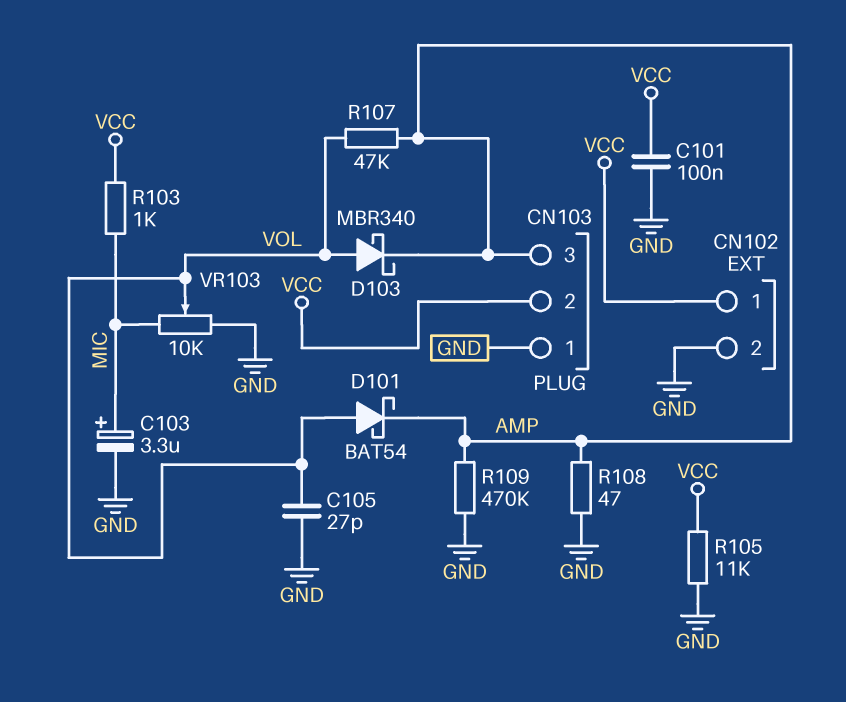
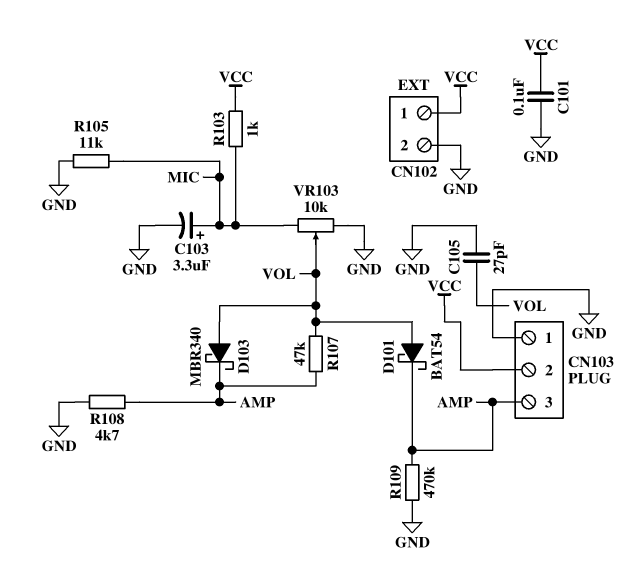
R105: 11k (GND, VCC) -> 11k (GND, MIC)
R108: 47 (AMP, GND) -> 4.7k (AMP, GND)

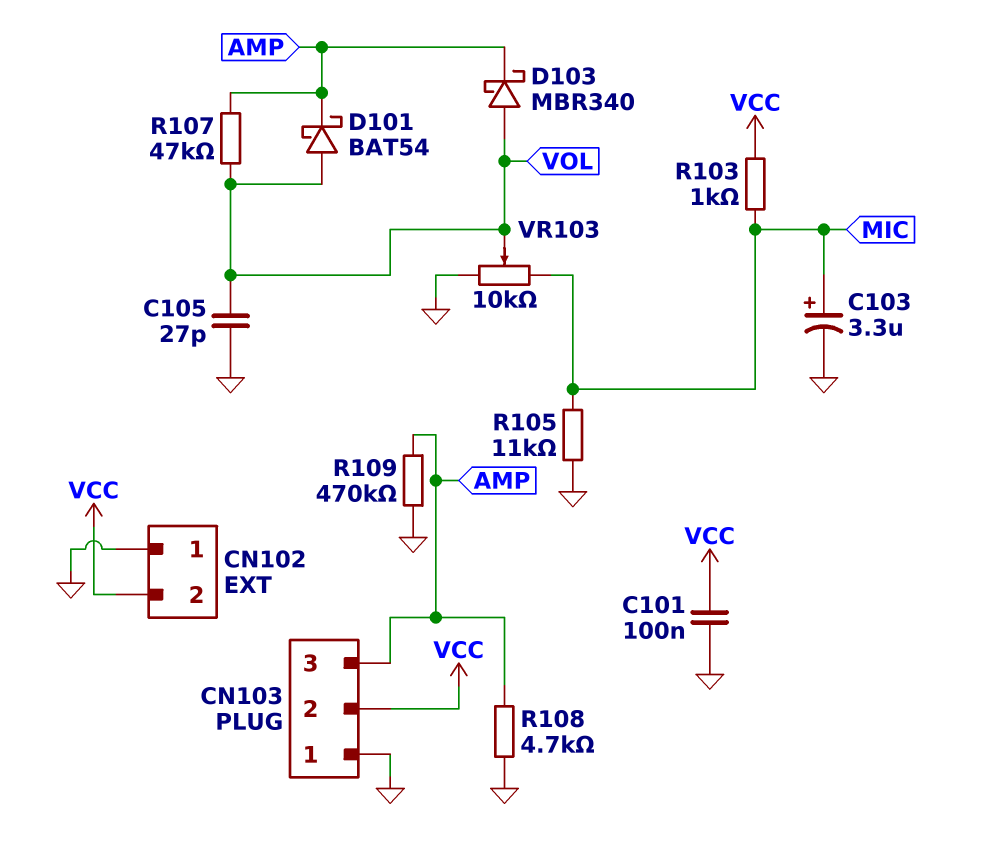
CN102 pin 1: VCC -> GND
CN102 pin 2: GND -> VCC

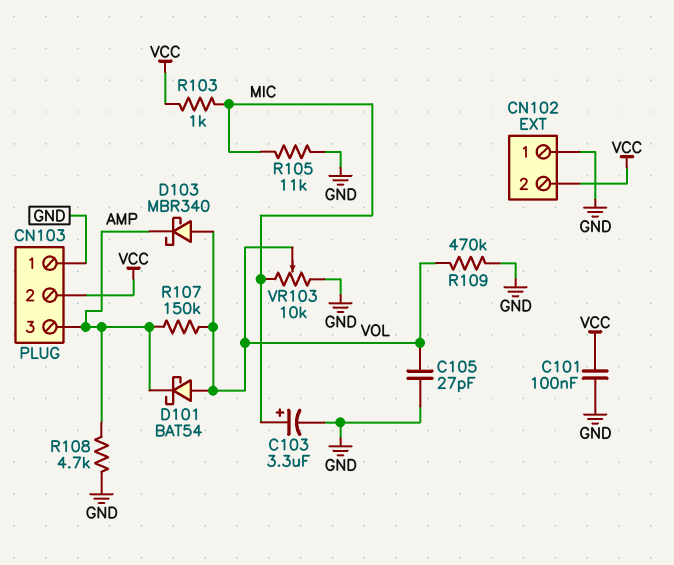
R107: 47k (AMP, VOL) -> 150k (AMP, VOL)
R109: 470k (AMP, GND) -> 470k (GND, VOL)

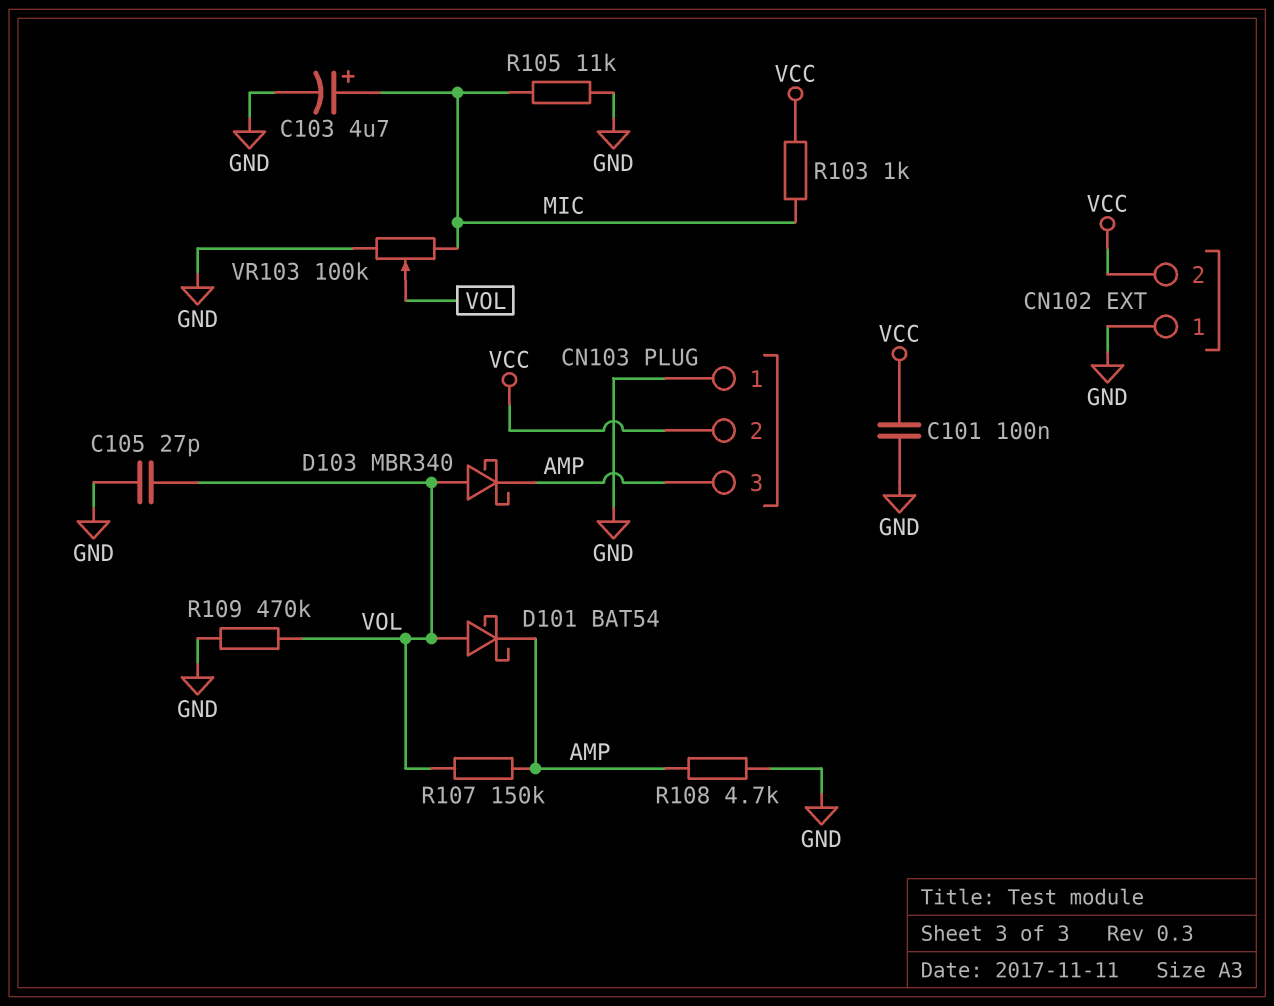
C103: 3.3uF (plus MIC, minus GND) -> 4.7uF (plus MIC, minus GND)
VR103: 10k (GND, MIC, wiper VOL) -> 100k (GND, MIC, wiper VOL)

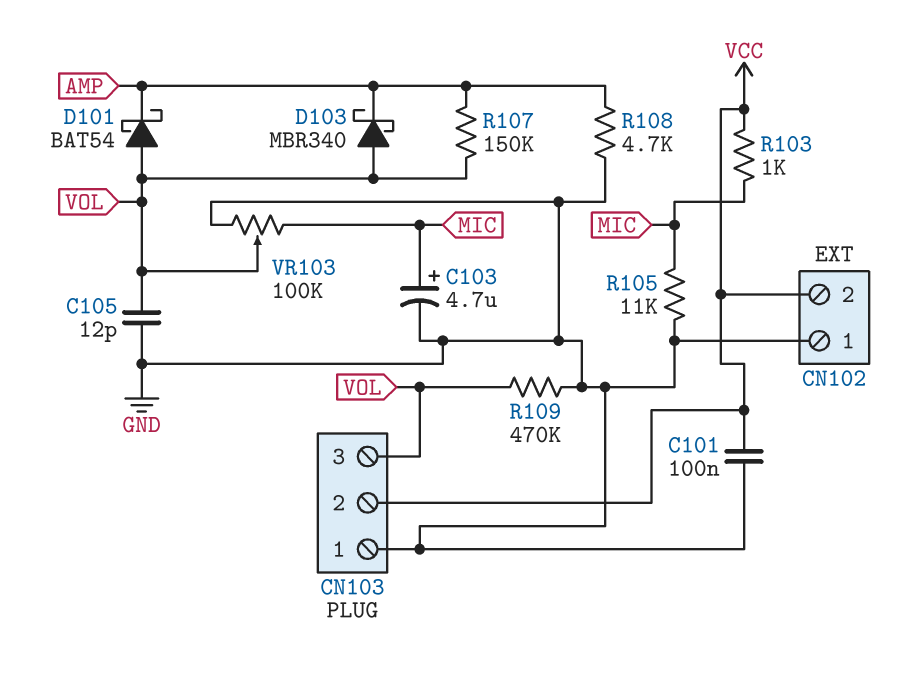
C105: 27pF (GND, VOL) -> 12pF (GND, VOL)
CN103 pin 3: AMP -> VOL

